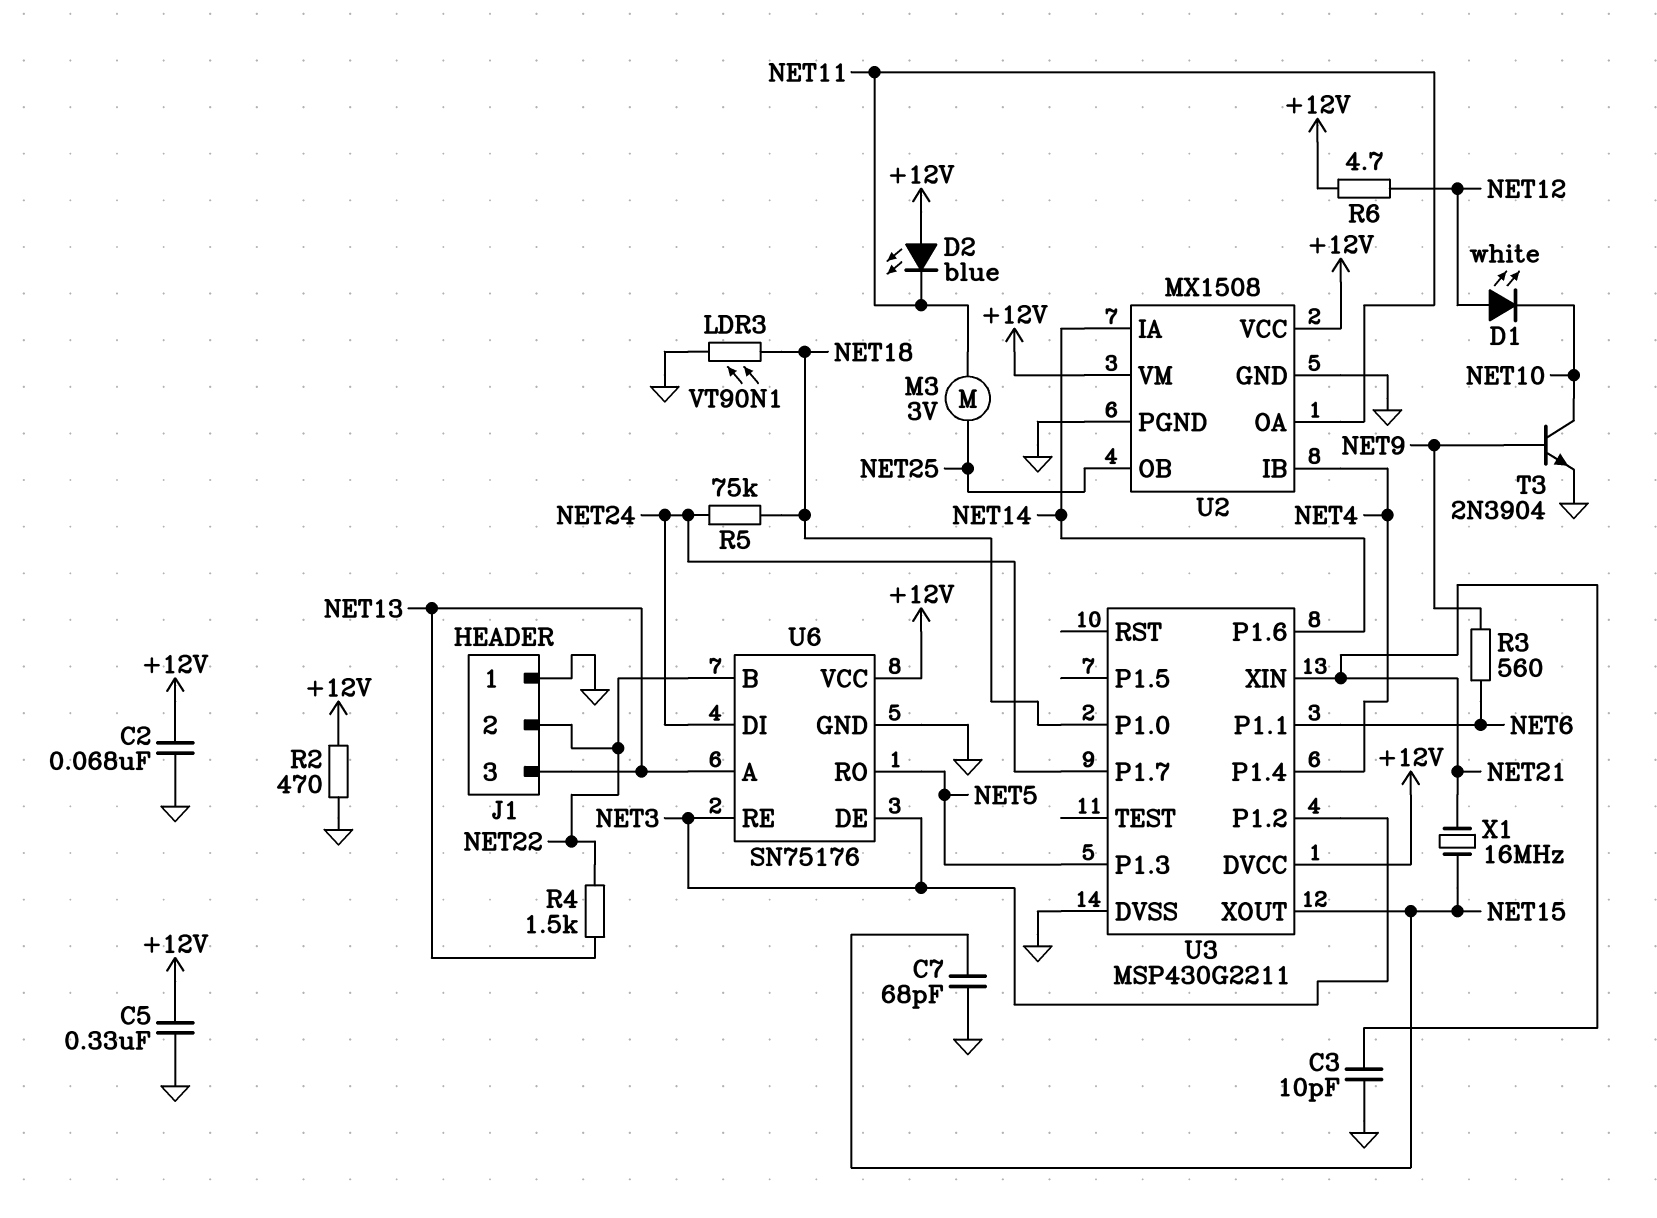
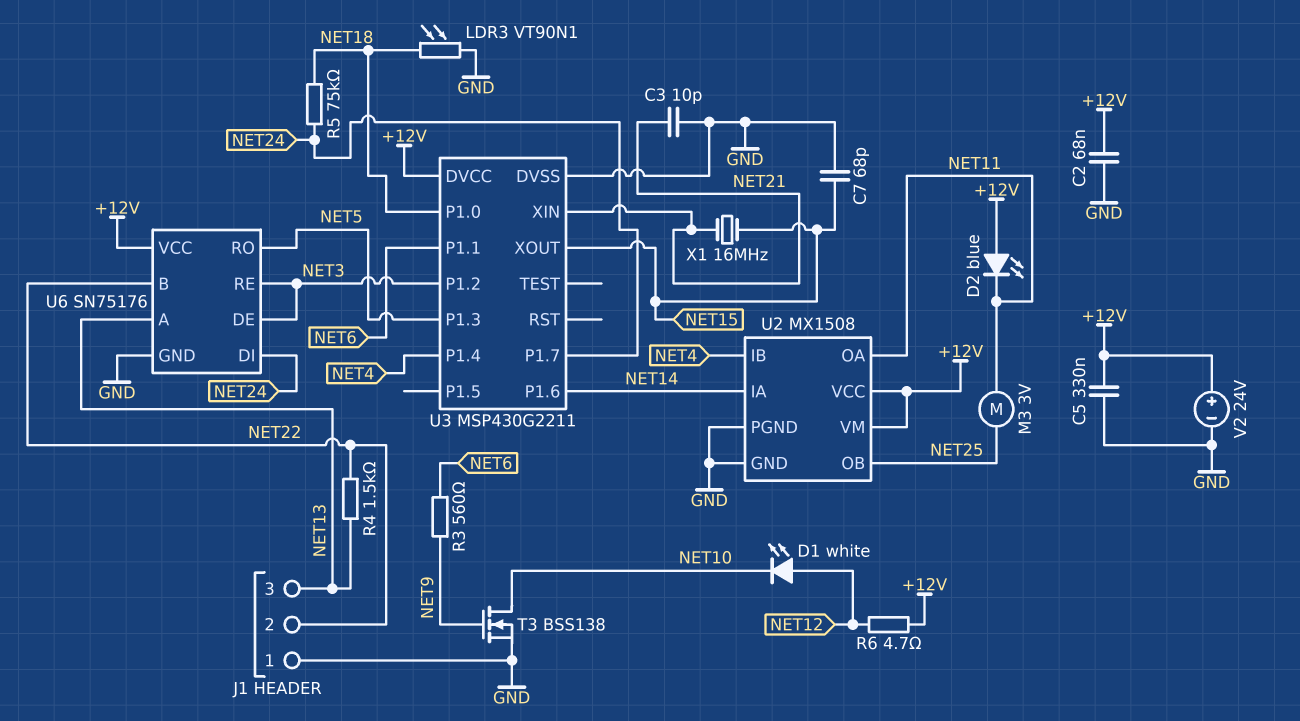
R2: 470 (+12V, GND) -> none
T3: NPN 2N3904 (B NET9, C NET10, E GND) -> NMOS BSS138 (G NET9, D NET10, S GND)
V2: none -> 24V (plus +12V, minus GND)

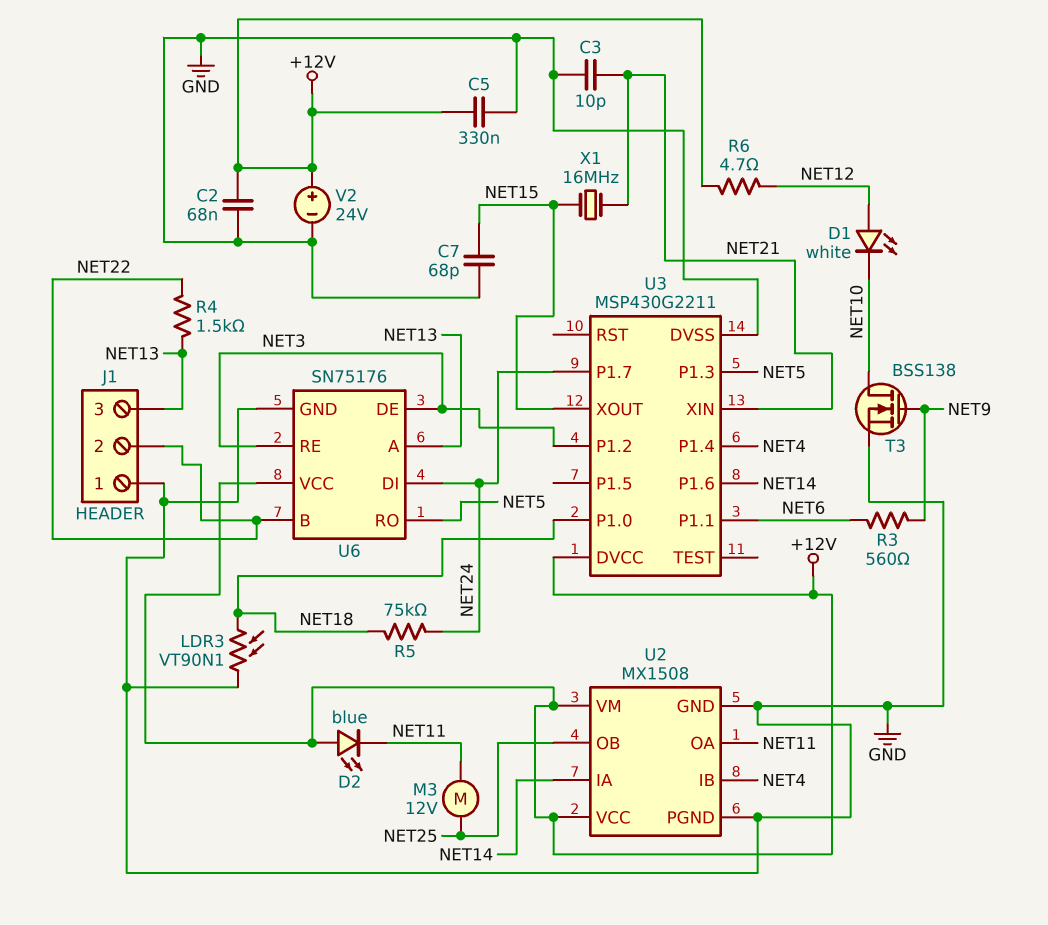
M3: motor 3V (NET11, NET25) -> motor 12V (NET11, NET25)

